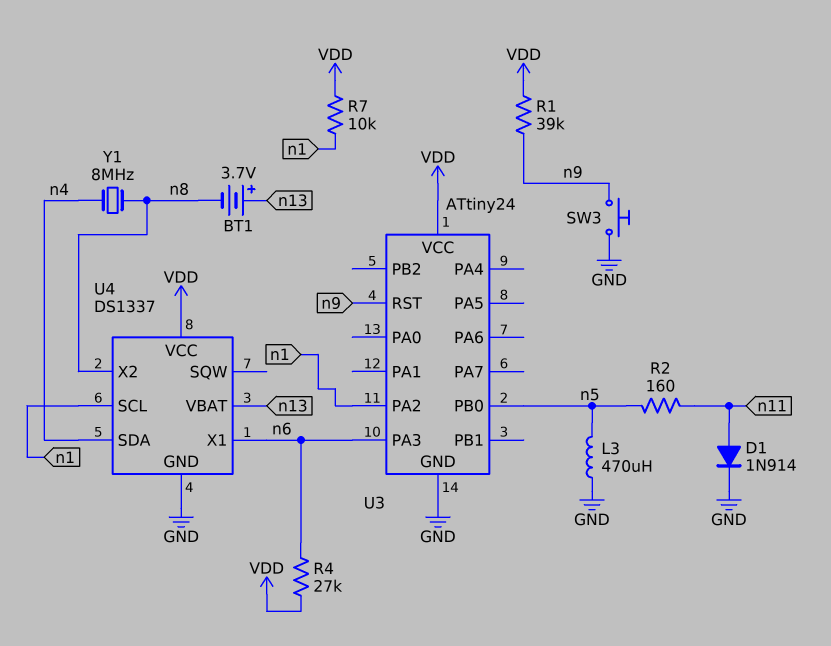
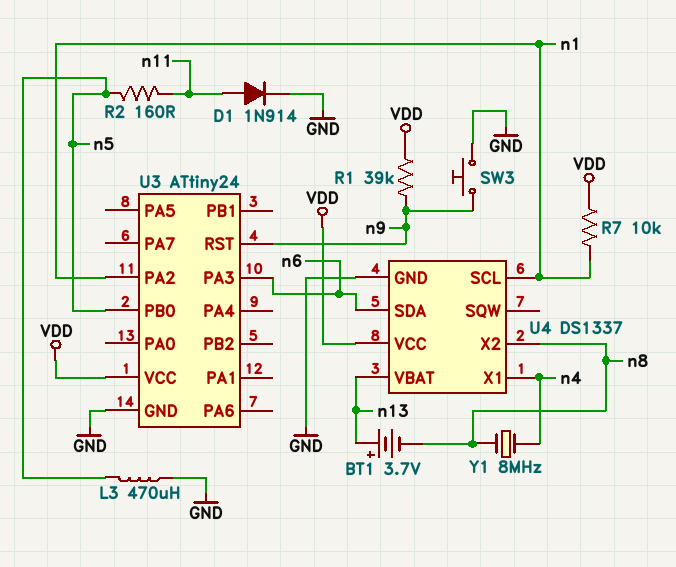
R4: 27k (VDD, n6) -> none
U4 pin SDA: n4 -> n6
U4 pin X1: n6 -> n4

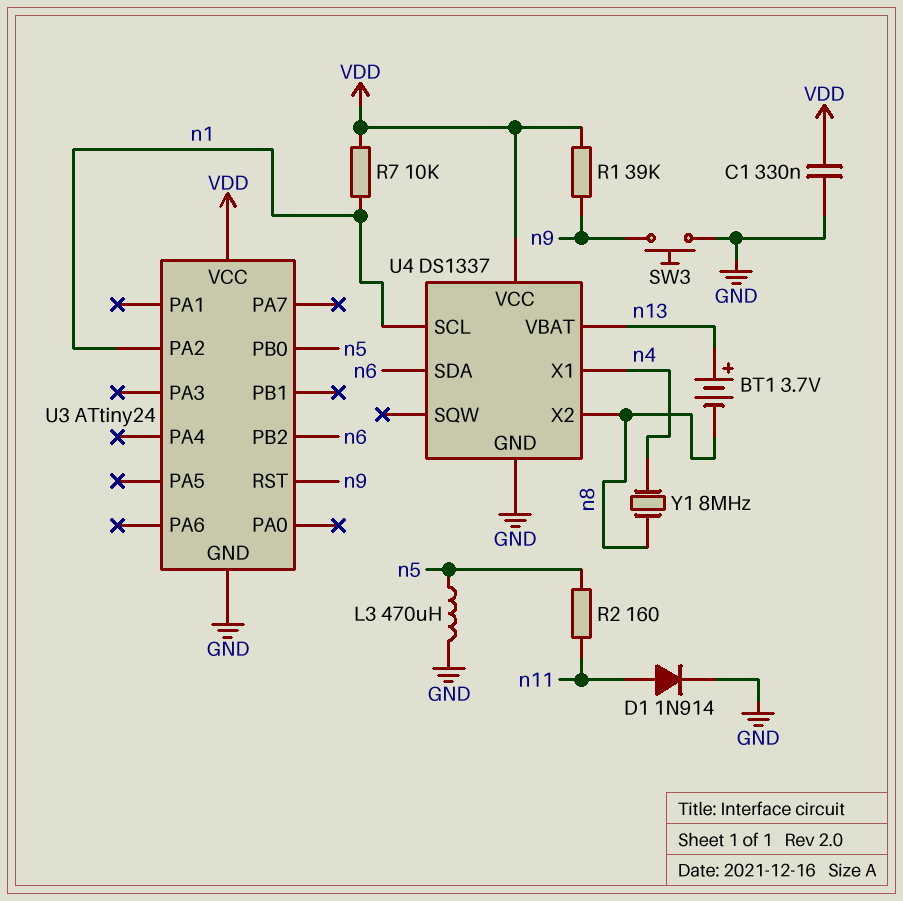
C1: none -> 330nF (GND, VDD)
U3 pin PA3: n6 -> none
U3 pin PB2: none -> n6

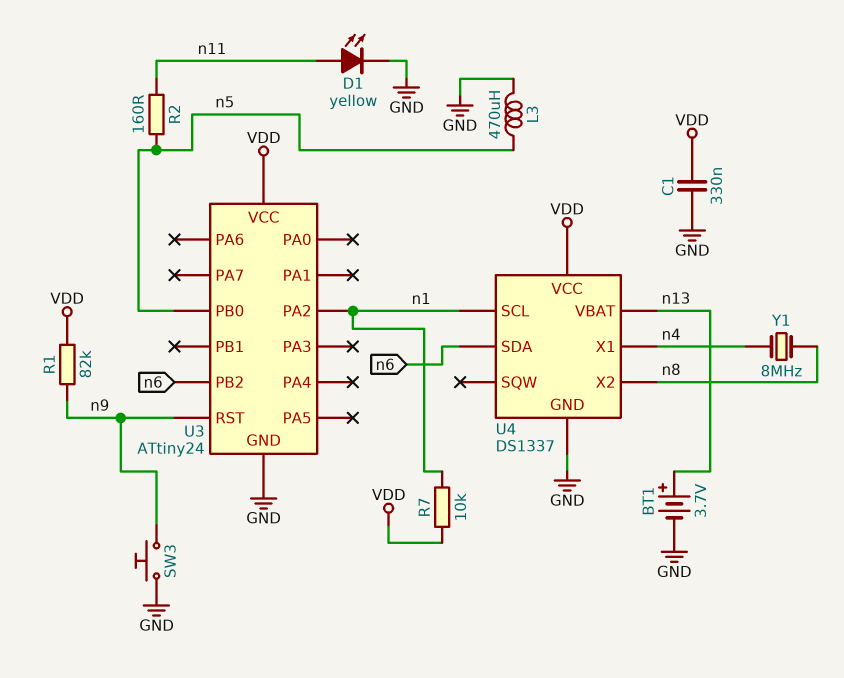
BT1: 3.7V (plus n13, minus n8) -> 3.7V (plus n13, minus GND)
D1: diode 1N914 (A n11, K GND) -> LED yellow (A n11, K GND)
R1: 39k (VDD, n9) -> 82k (VDD, n9)

